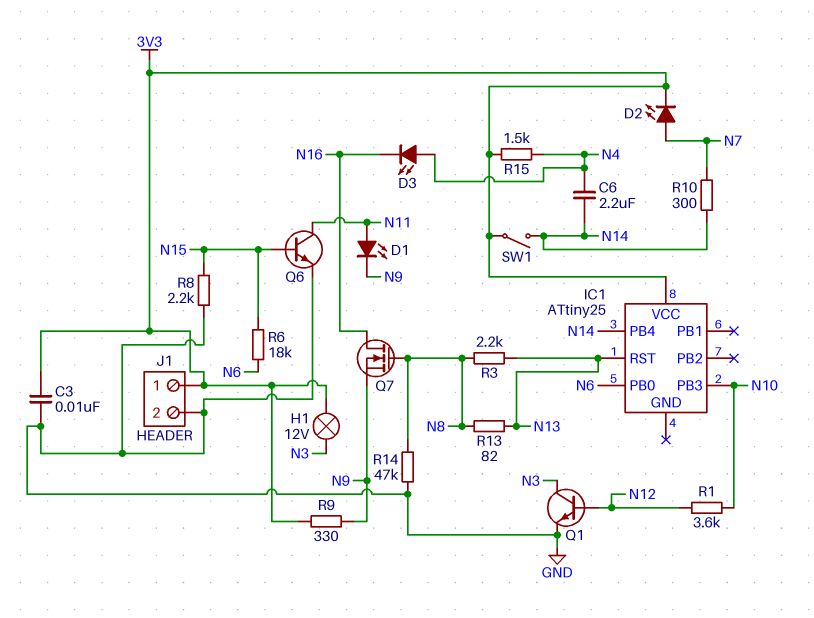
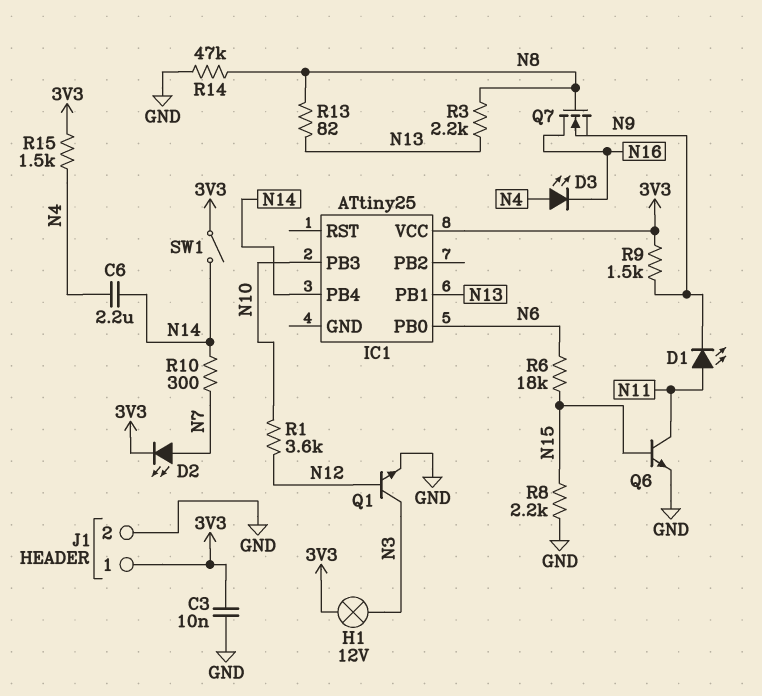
IC1 pin PB1: none -> N13
IC1 pin RST: N13 -> none
R9: 330 (3V3, N9) -> 1.5k (3V3, N9)

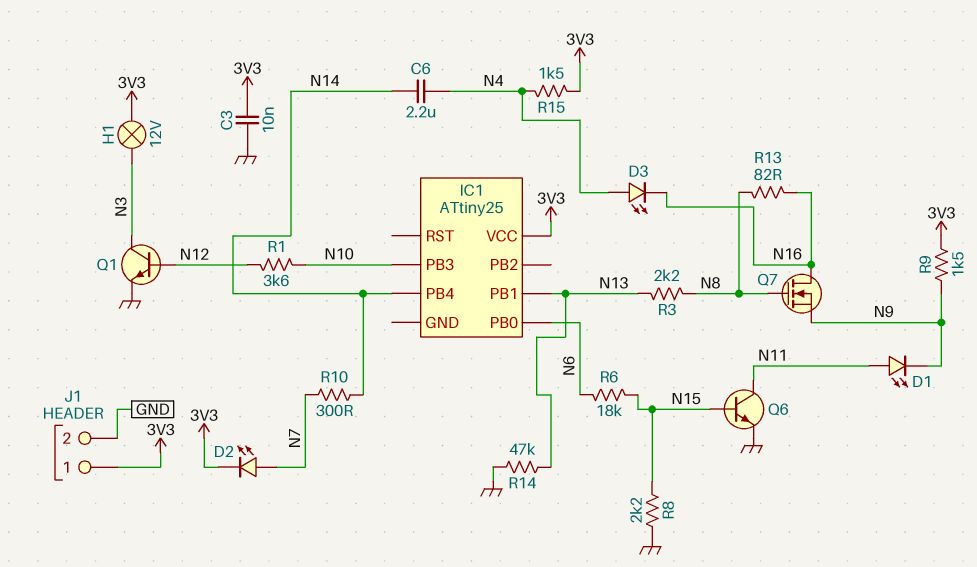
R13: 82 (N8, N13) -> 82 (N8, N16)
R14: 47k (GND, N8) -> 47k (GND, N13)
SW1: switch (3V3, N14) -> none

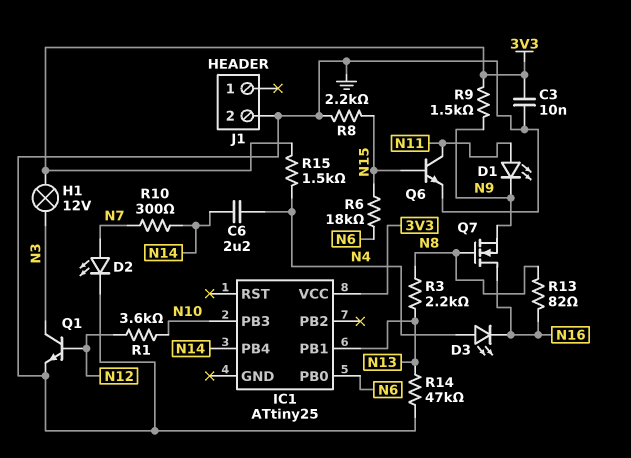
D2: LED (A N7, K 3V3) -> LED (A N7, K GND)
J1 pin 1: 3V3 -> none

